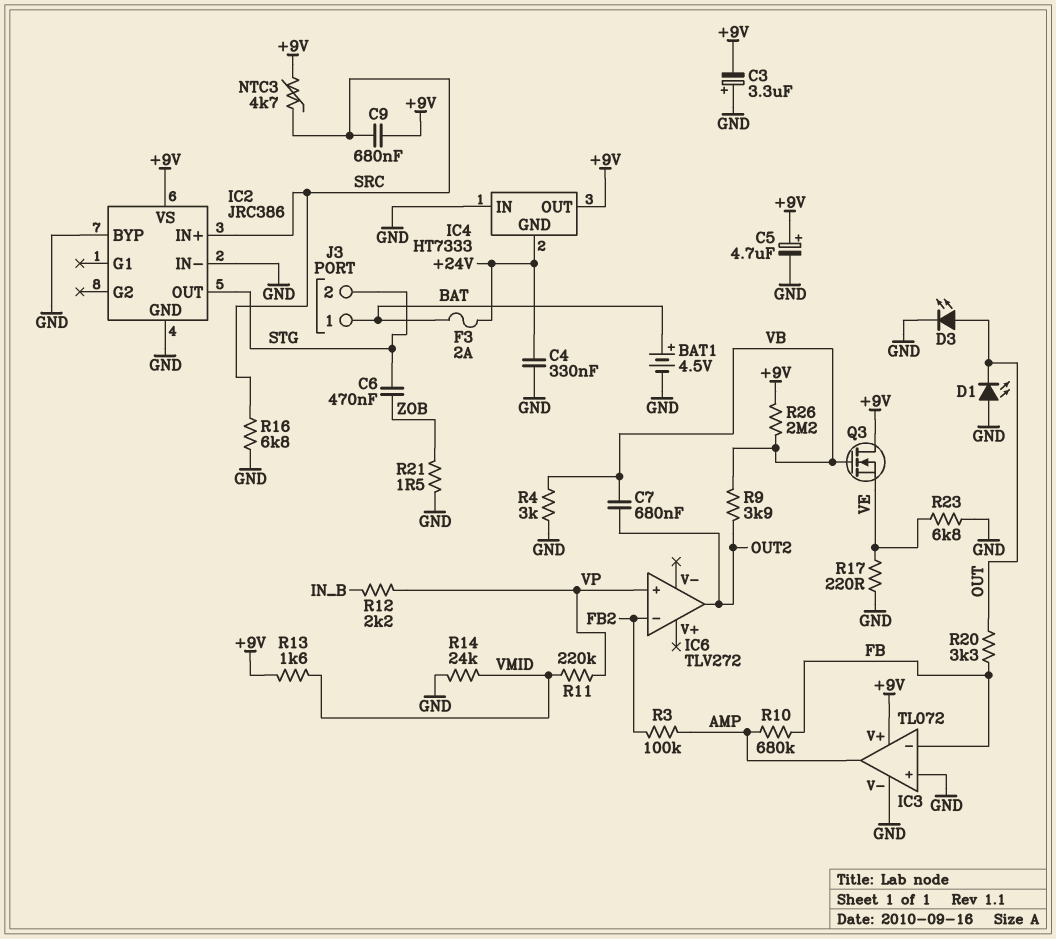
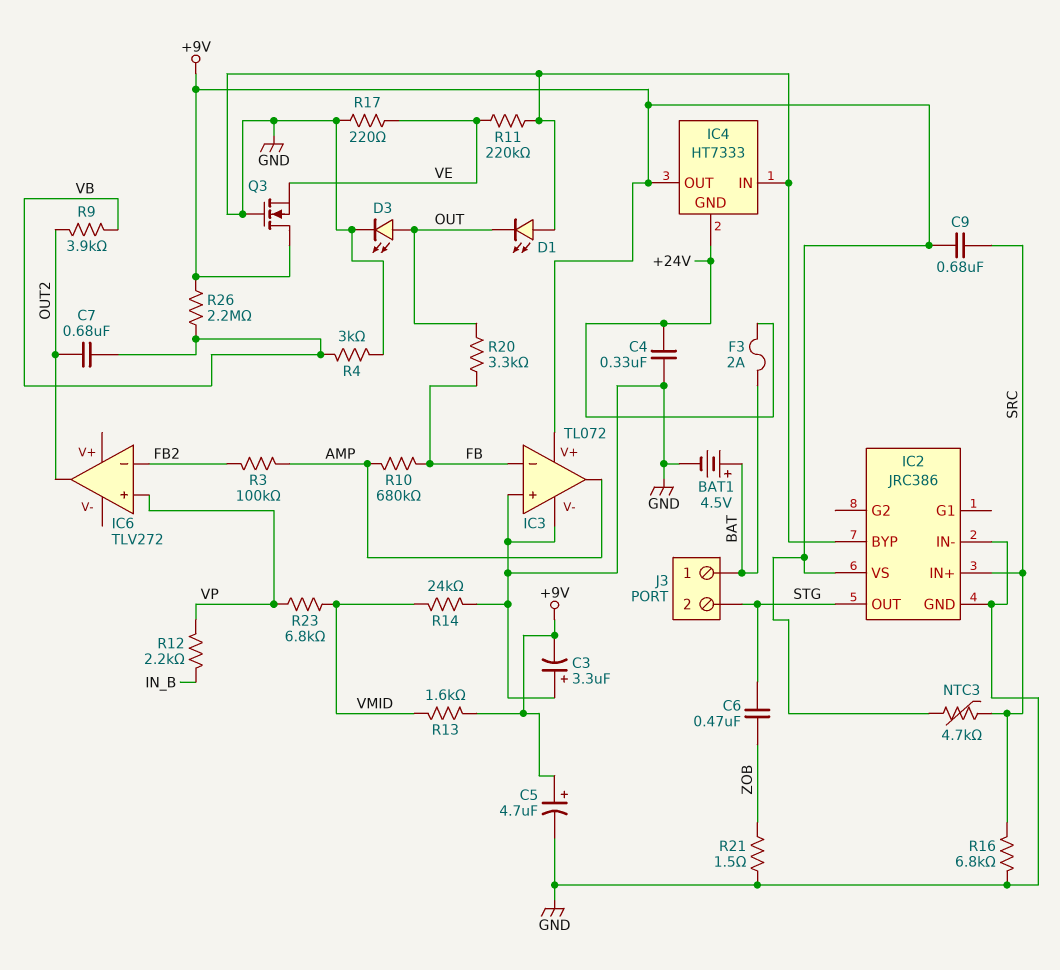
Q3: NMOS (G VB, D +9V, S VE) -> NMOS (G GND, D +9V, S VE)
R11: 220k (VMID, VP) -> 220k (GND, VE)
R23: 6.8k (GND, VE) -> 6.8k (VMID, VP)

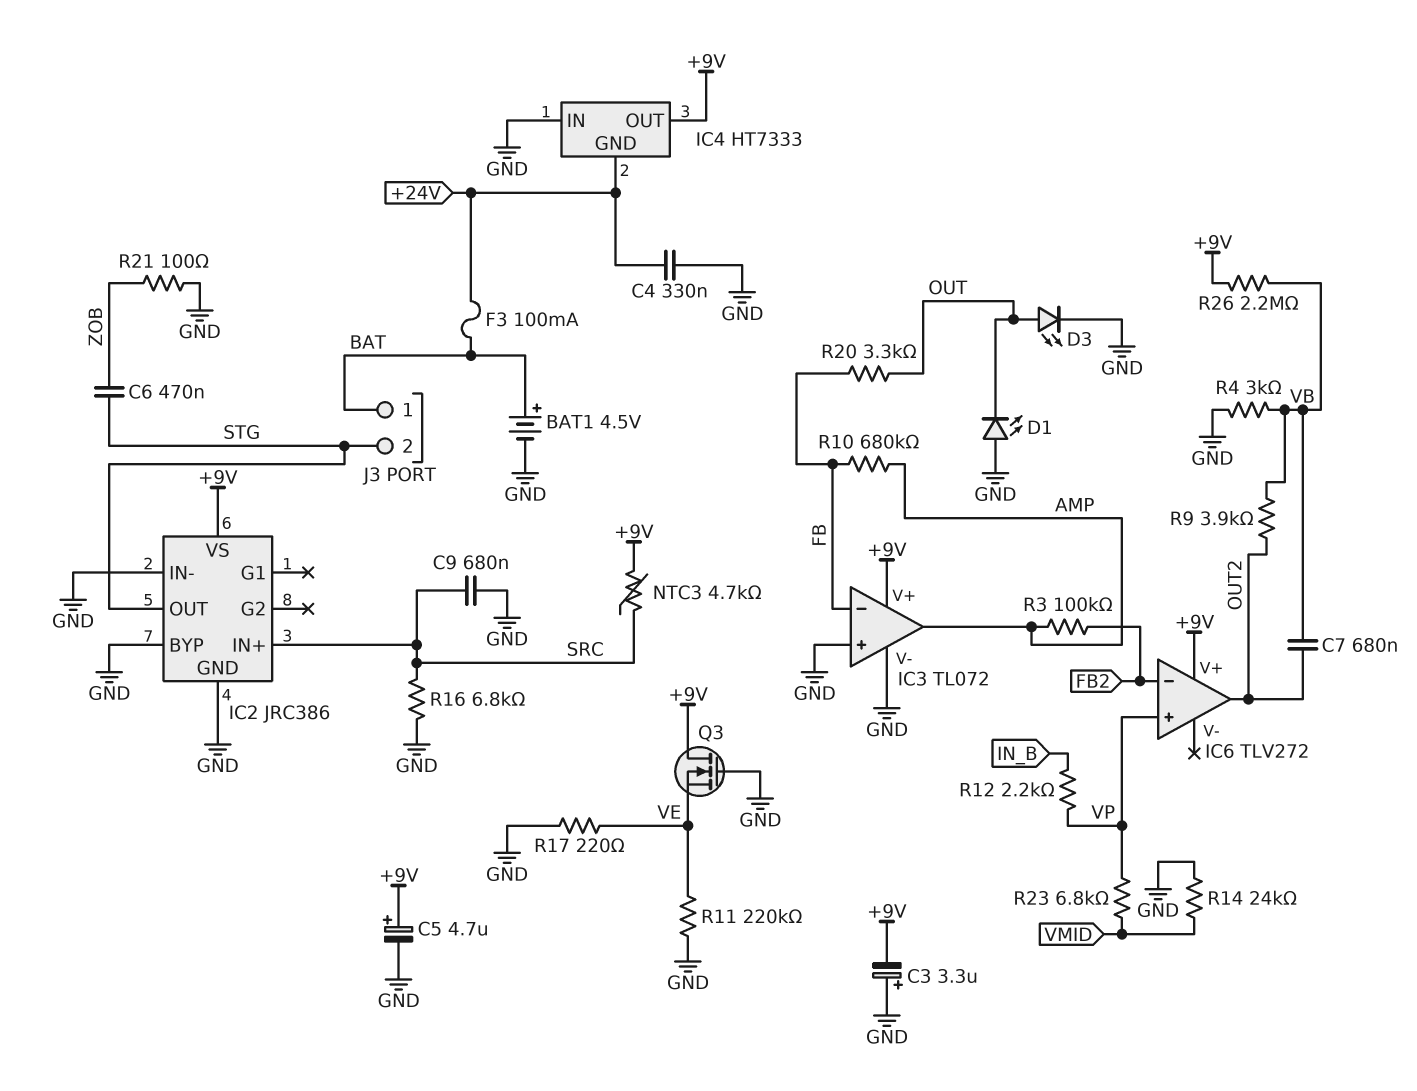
C9: 680nF (+9V, SRC) -> 680nF (GND, SRC)
F3: 2A (+24V, BAT) -> 100mA (+24V, BAT)
IC6 pin V+: none -> +9V
R13: 1.6k (+9V, VMID) -> none
R21: 1.5 (GND, ZOB) -> 100 (GND, ZOB)

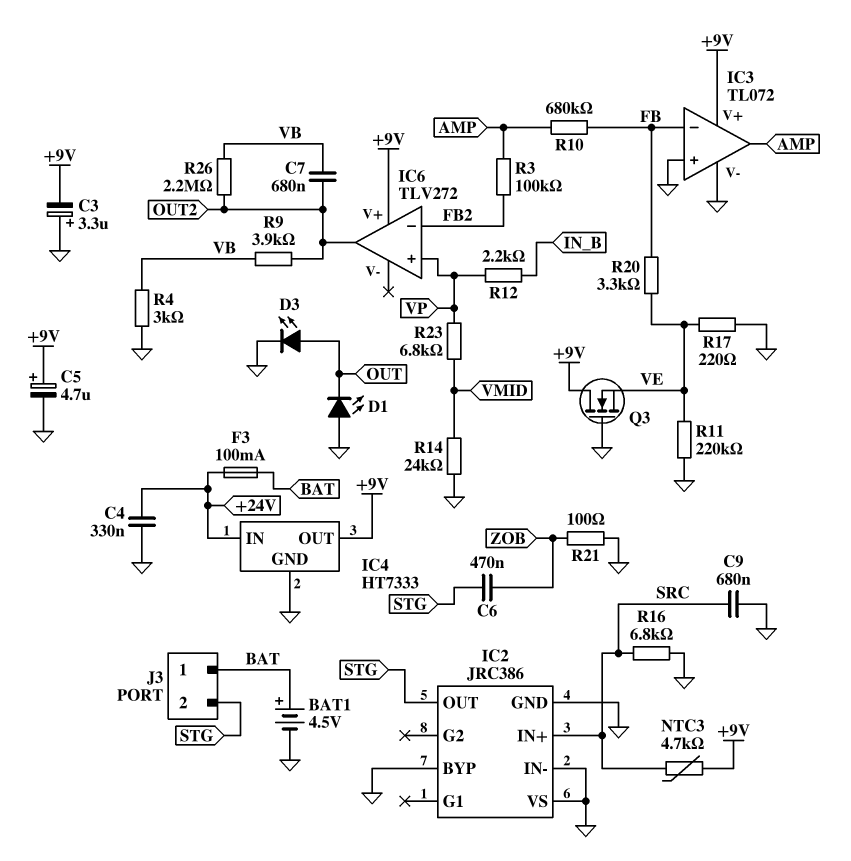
IC2 pin VS: +9V -> GND
IC4 pin GND: +24V -> GND
IC4 pin IN: GND -> +24V
R20: 3.3k (FB, OUT) -> 3.3k (FB, VE)
R26: 2.2M (+9V, VB) -> 2.2M (OUT2, VB)

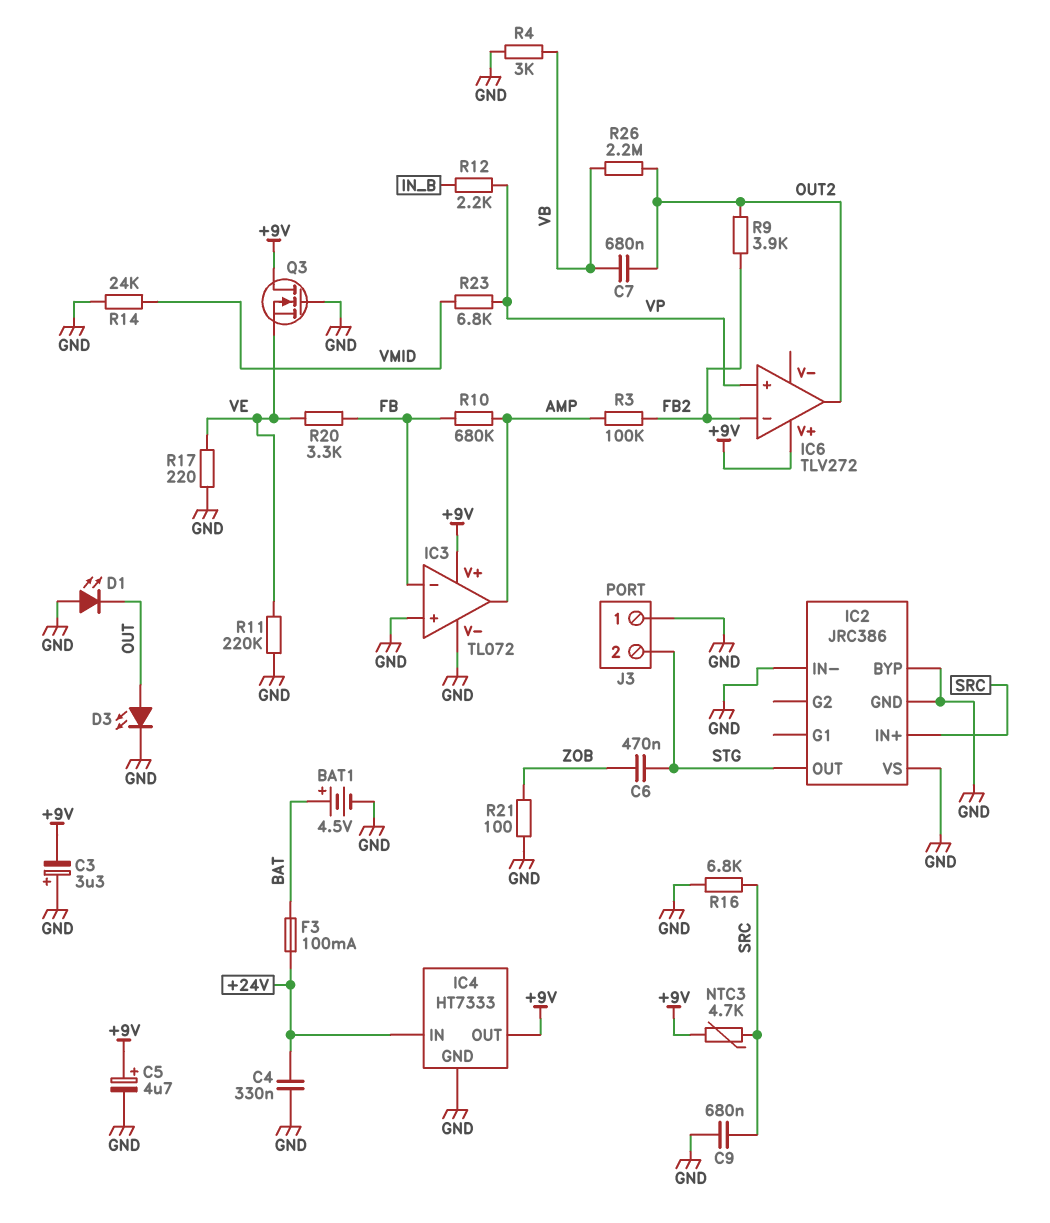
J3 pin 1: BAT -> GND
R9: 3.9k (OUT2, VB) -> 3.9k (FB2, OUT2)

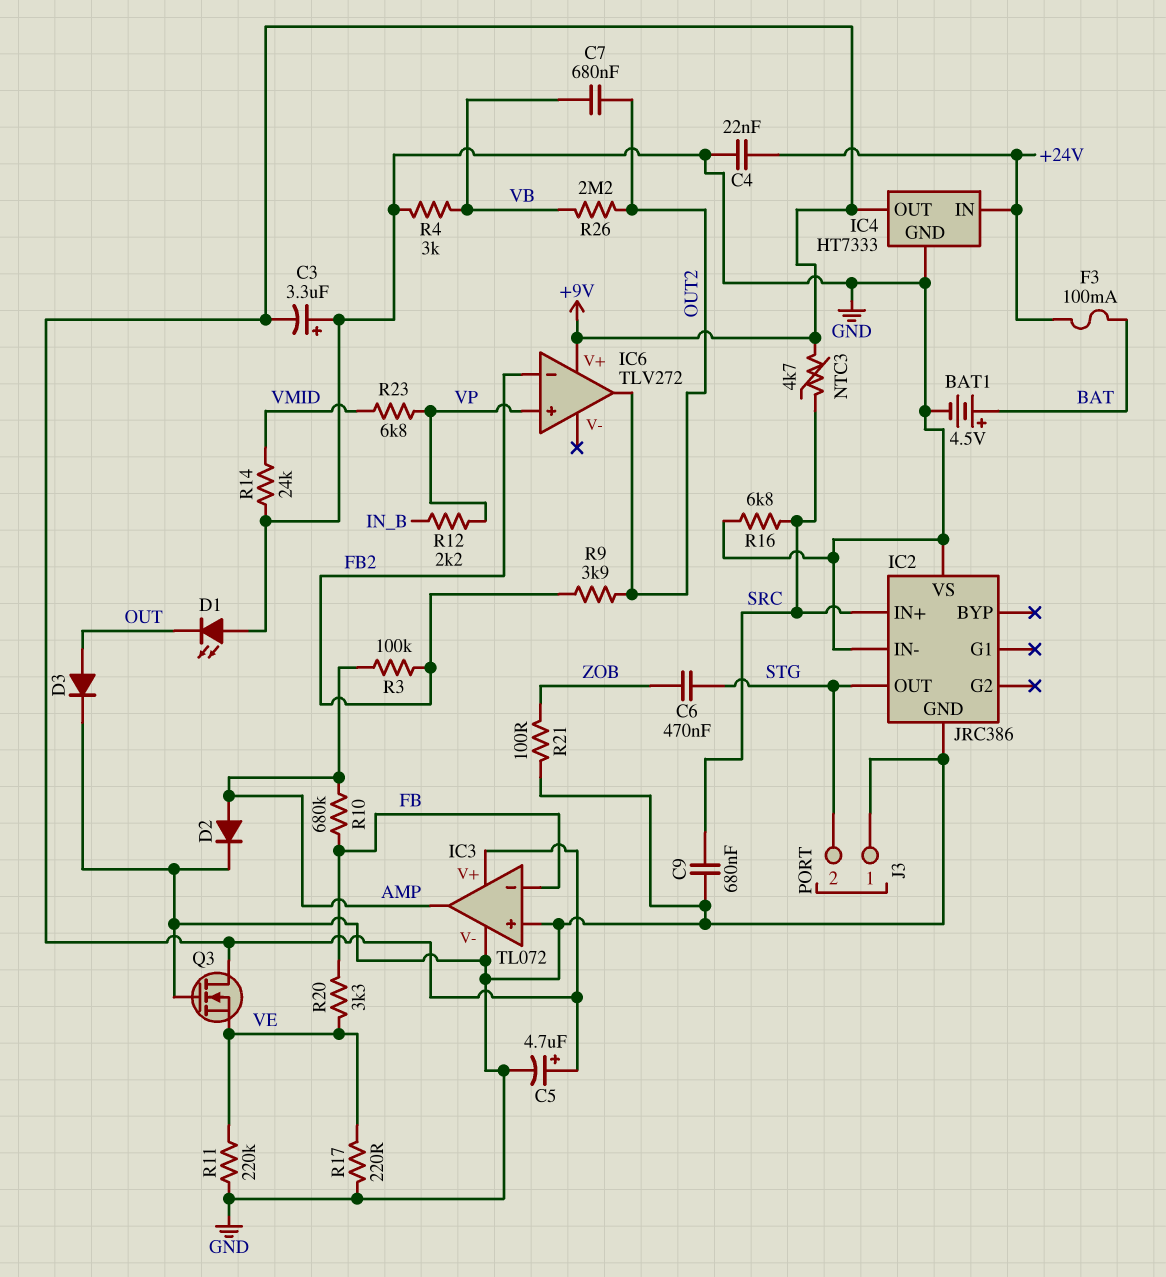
C4: 330nF (+24V, GND) -> 22nF (+24V, GND)
D2: none -> diode (A AMP, K GND)
D3: LED (A OUT, K GND) -> diode (A OUT, K GND)
IC2 pin BYP: GND -> none

